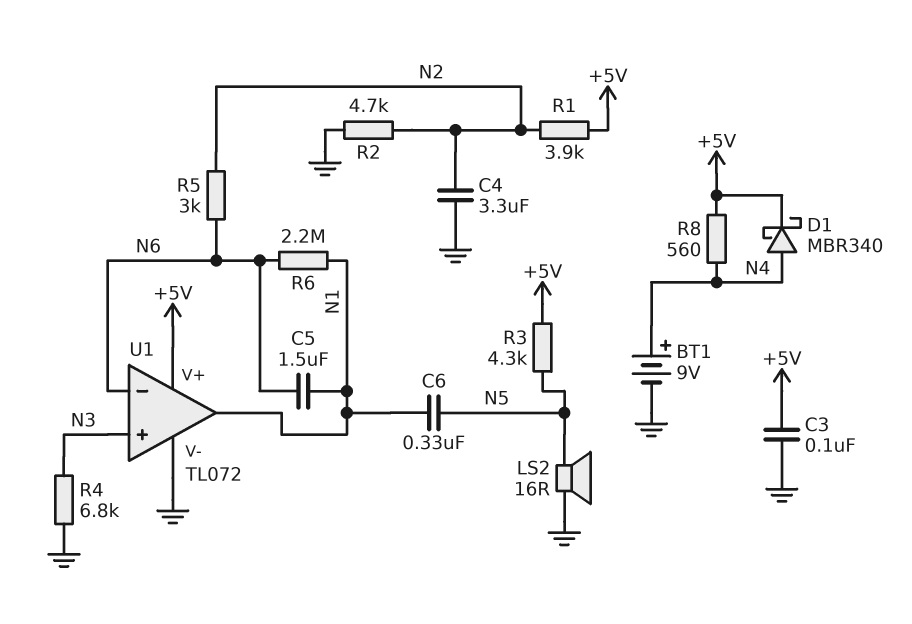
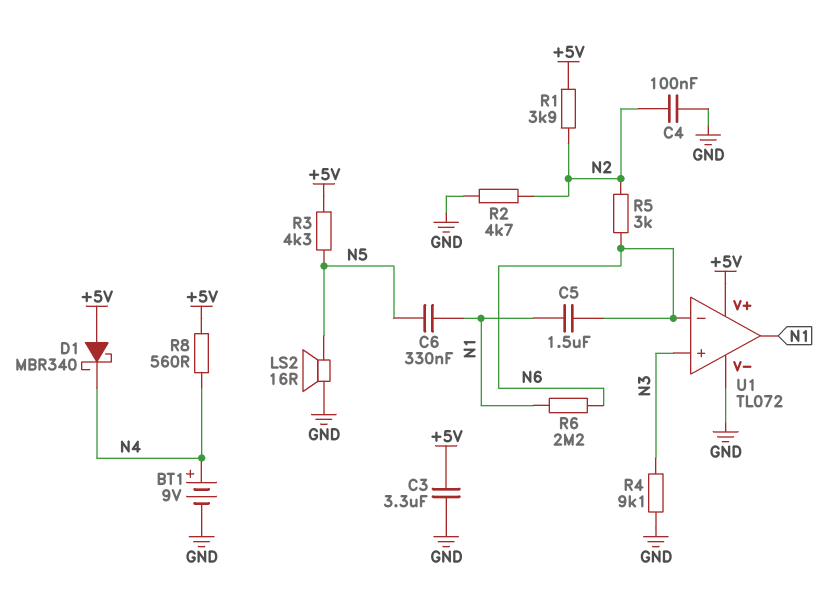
C3: 100nF (+5V, GND) -> 3.3uF (+5V, GND)
C4: 3.3uF (GND, N2) -> 100nF (GND, N2)
D1: schottky MBR340 (A N4, K +5V) -> schottky MBR340 (A +5V, K N4)
R4: 6.8k (GND, N3) -> 9.1k (GND, N3)

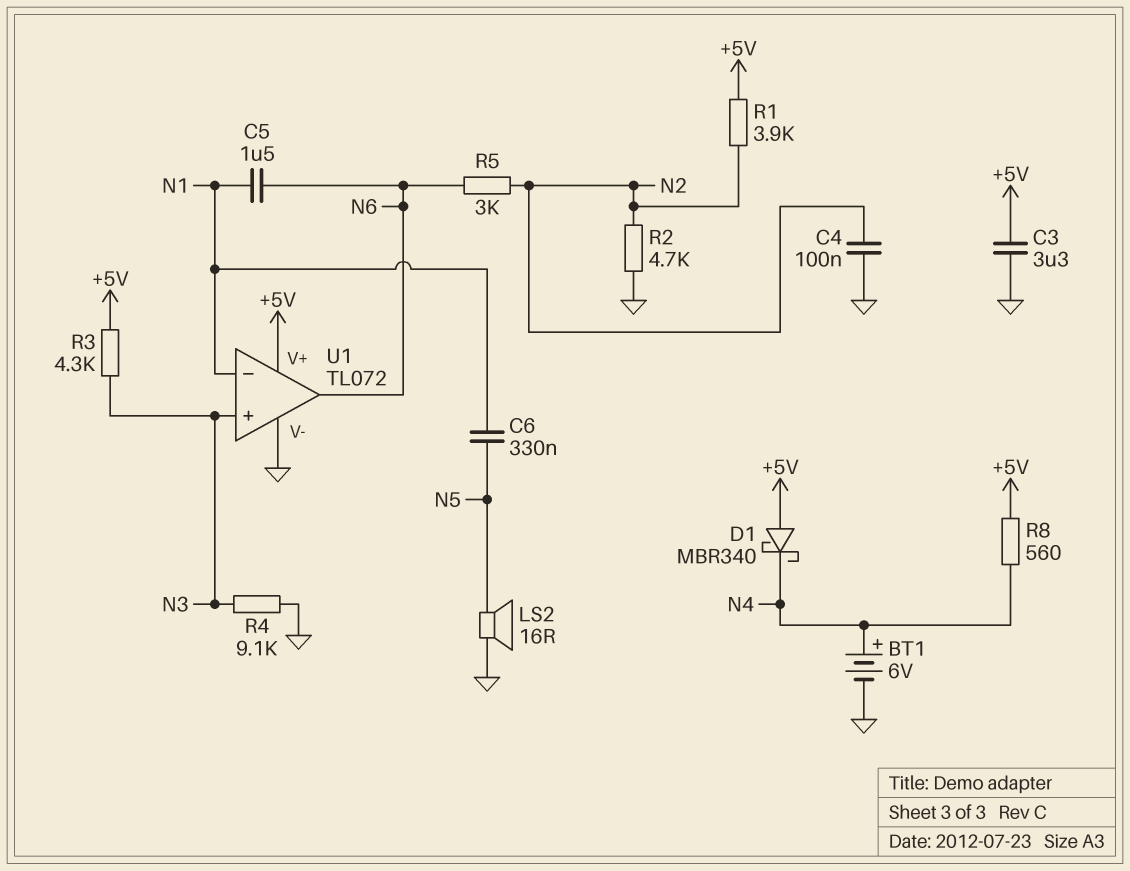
BT1: 9V (plus N4, minus GND) -> 6V (plus N4, minus GND)
R3: 4.3k (+5V, N5) -> 4.3k (+5V, N3)
R6: 2.2M (N1, N6) -> none
U1 pin in-: N6 -> N1
U1 pin out: N1 -> N6

